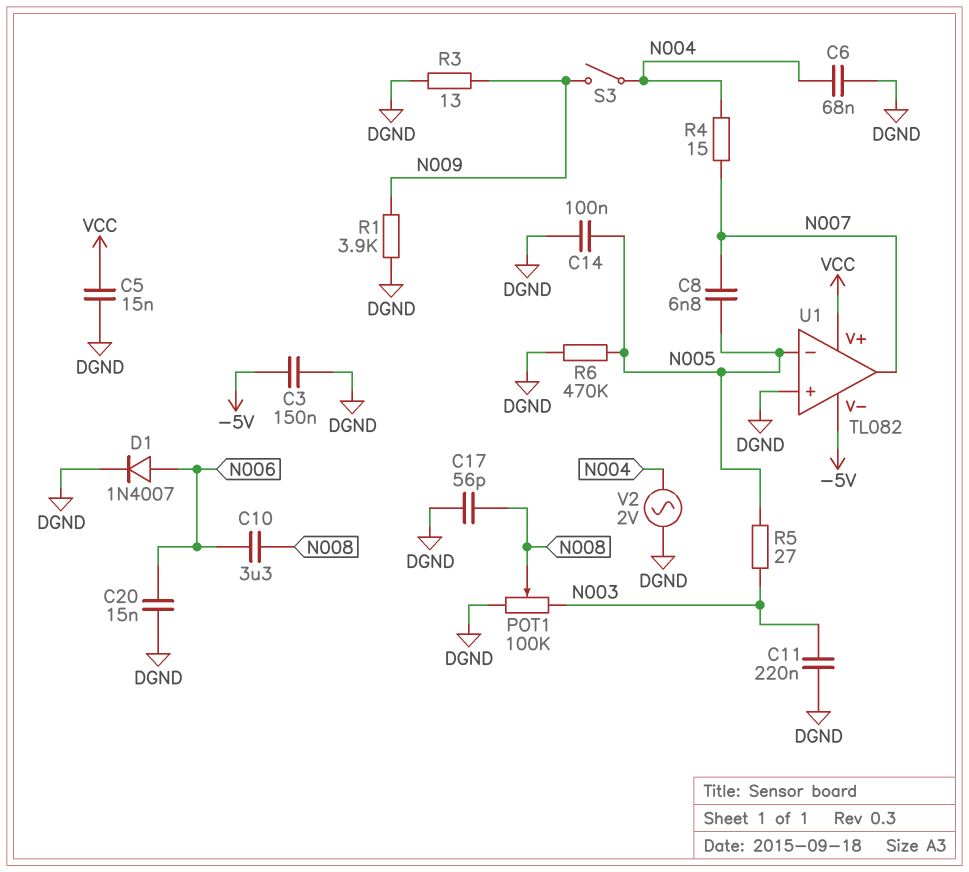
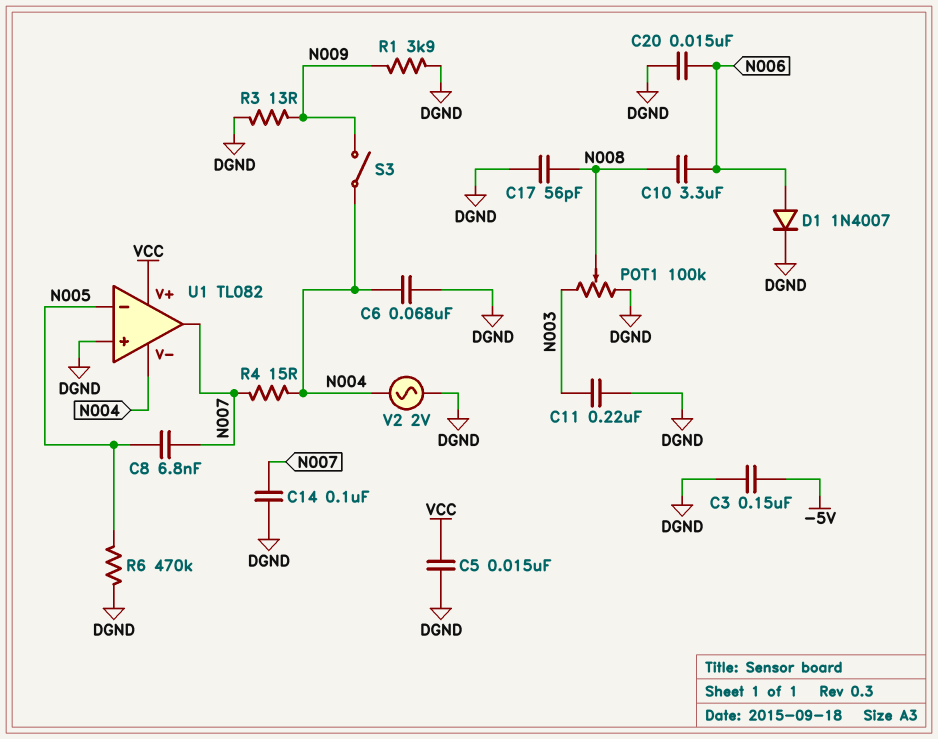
C14: 100nF (DGND, N005) -> 100nF (DGND, N007)
R5: 27 (N003, N005) -> none
U1 pin V-: -5V -> N004

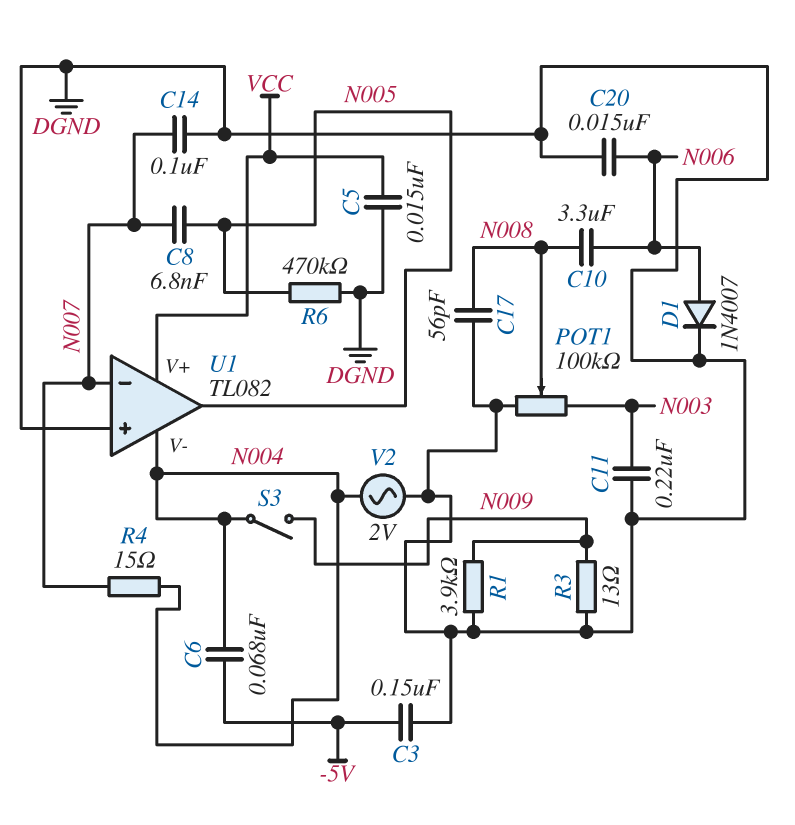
C6: 68nF (DGND, N004) -> 68nF (-5V, N004)
U1 pin in-: N005 -> N007
U1 pin out: N007 -> N005

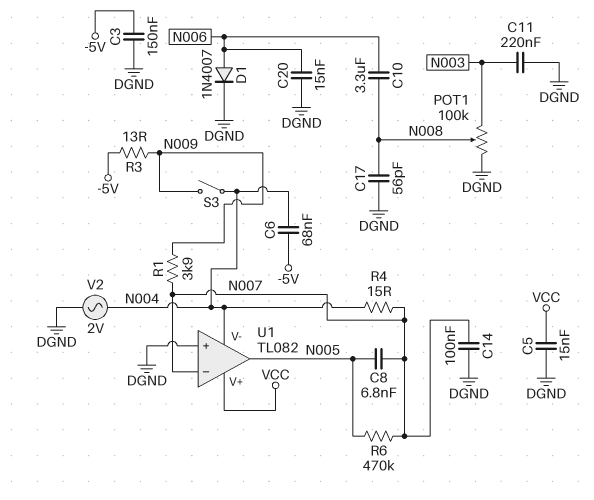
R1: 3.9k (DGND, N009) -> 3.9k (N007, N009)
R3: 13 (DGND, N009) -> 13 (-5V, N009)
R6: 470k (DGND, N005) -> 470k (N005, N007)

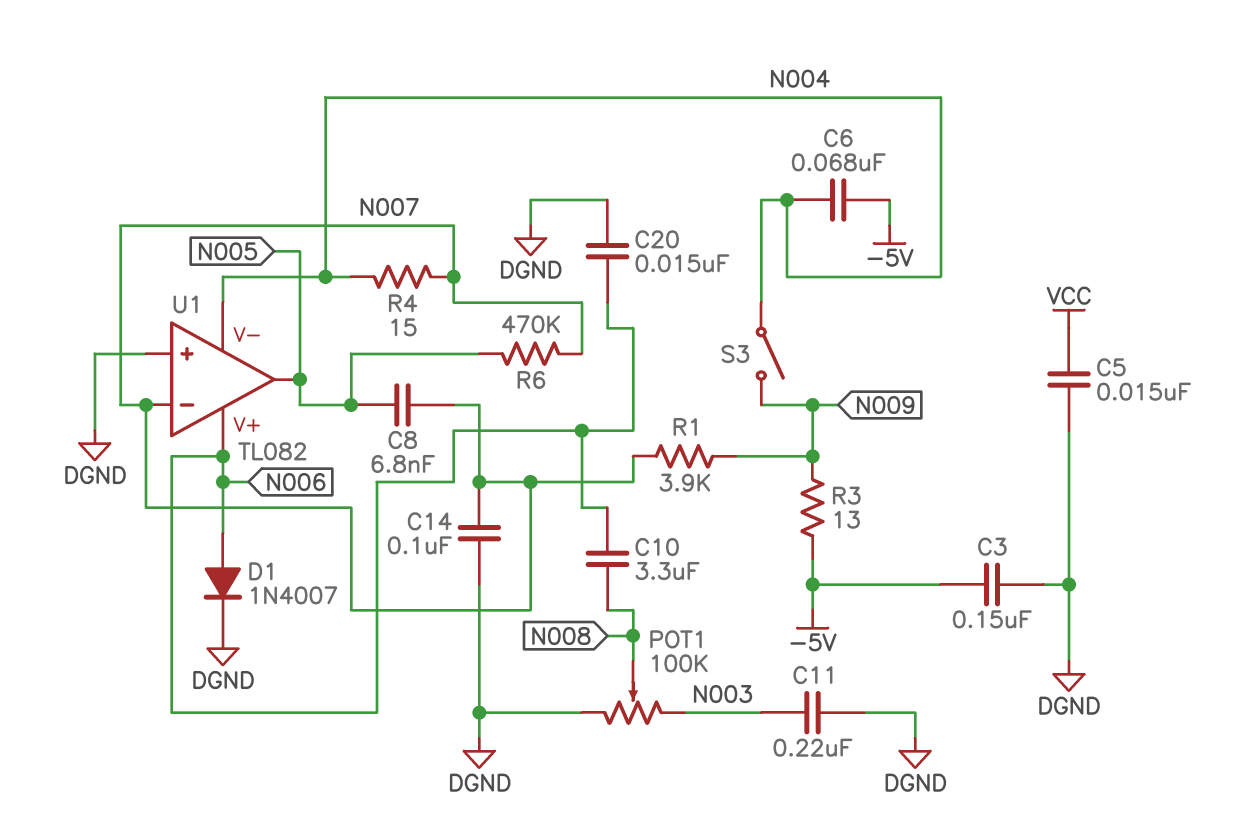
C17: 56pF (DGND, N008) -> none
U1 pin V+: VCC -> N006
V2: AC 2V (DGND, N004) -> none

